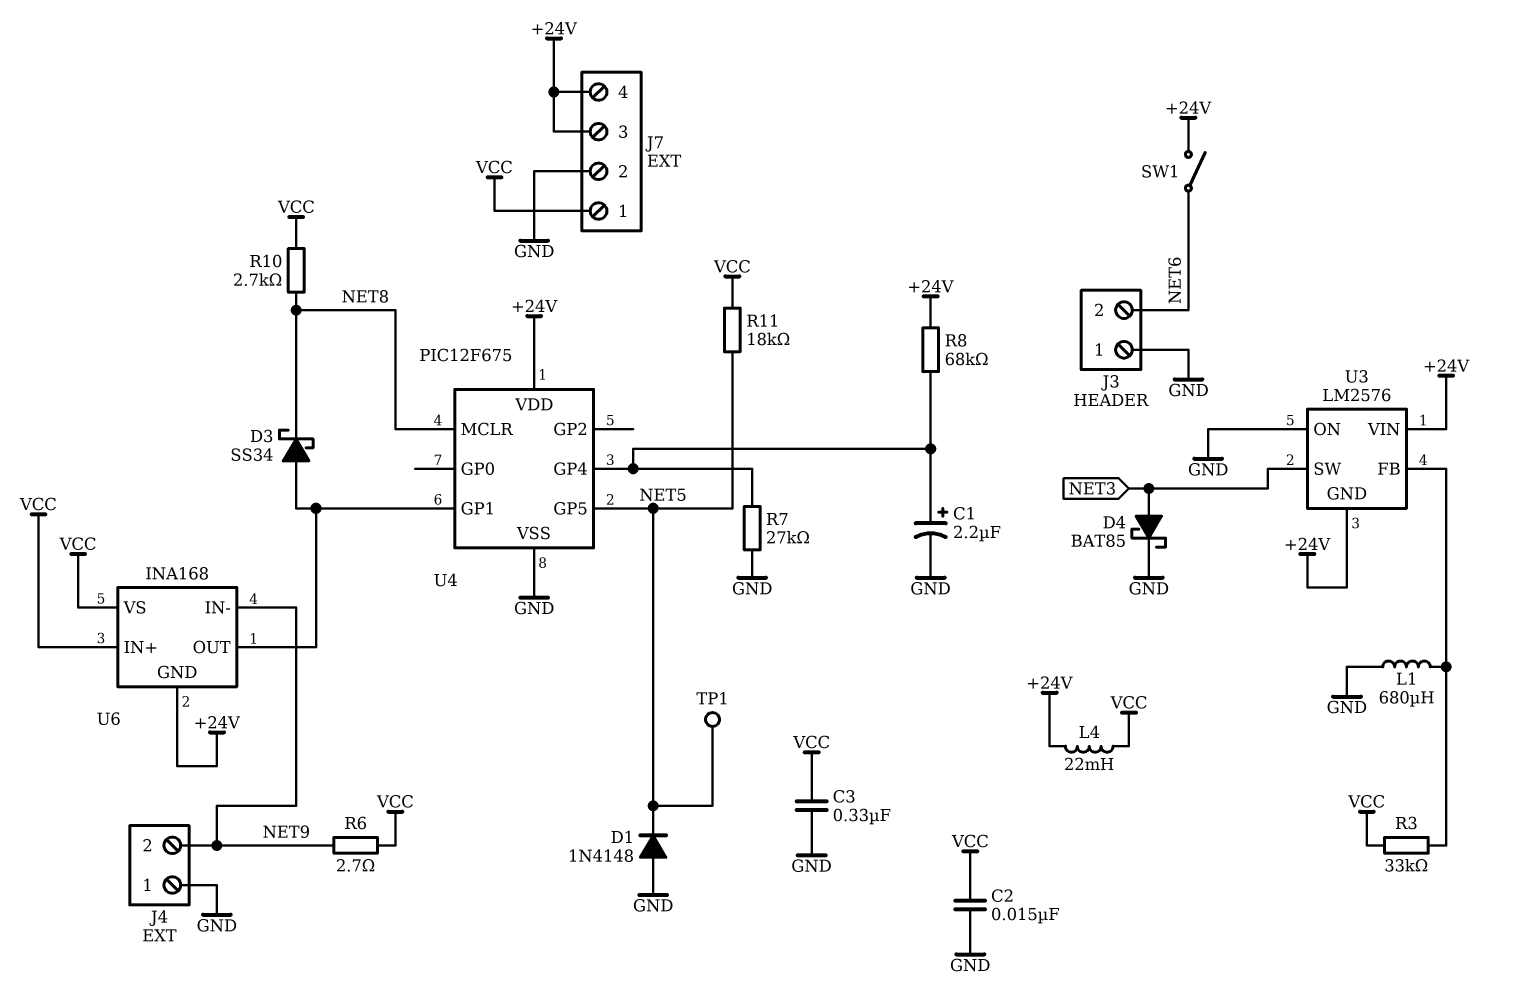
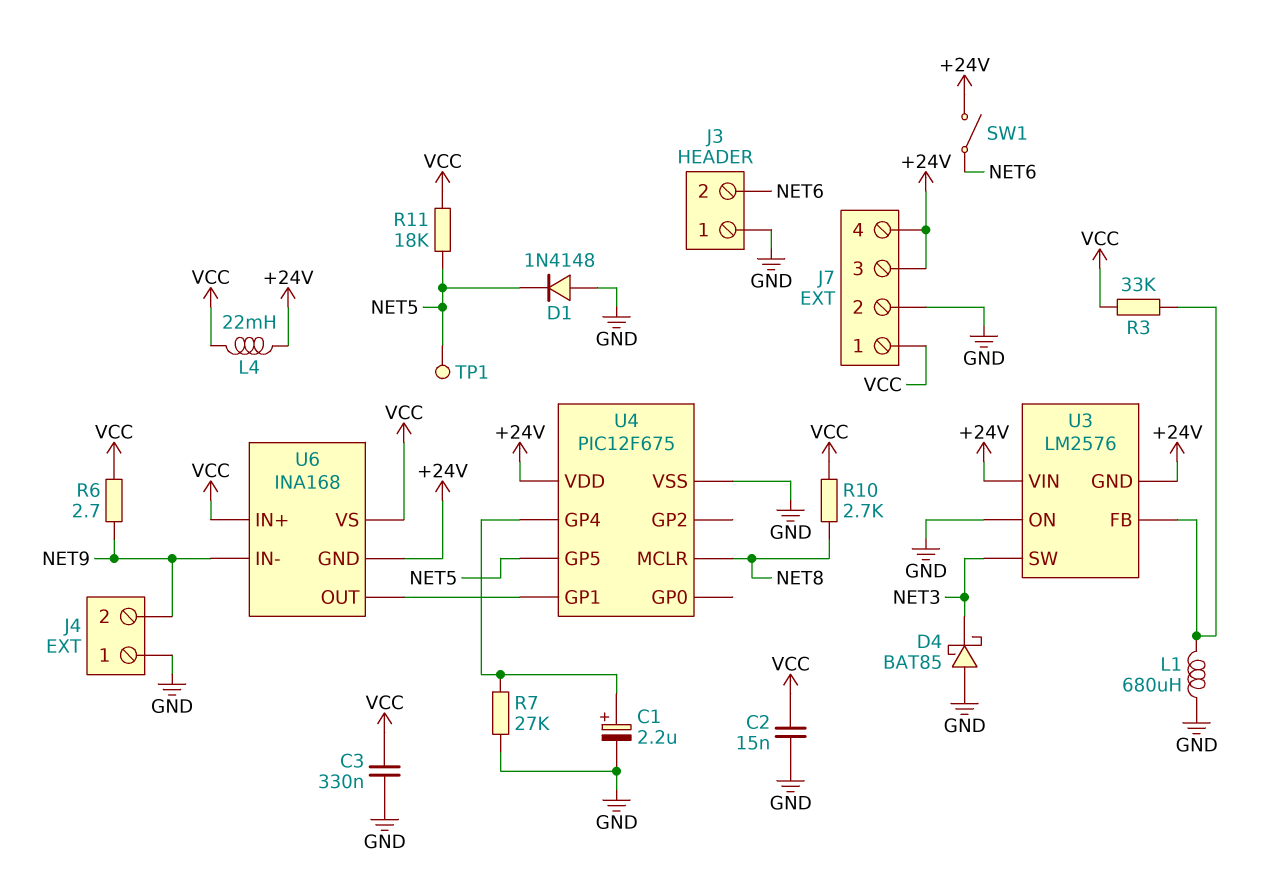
D3: schottky SS34 (A U4/GP1, K NET8) -> none
D4: schottky BAT85 (A NET3, K GND) -> schottky BAT85 (A GND, K NET3)
R8: 68k (+24V, U4/GP4) -> none

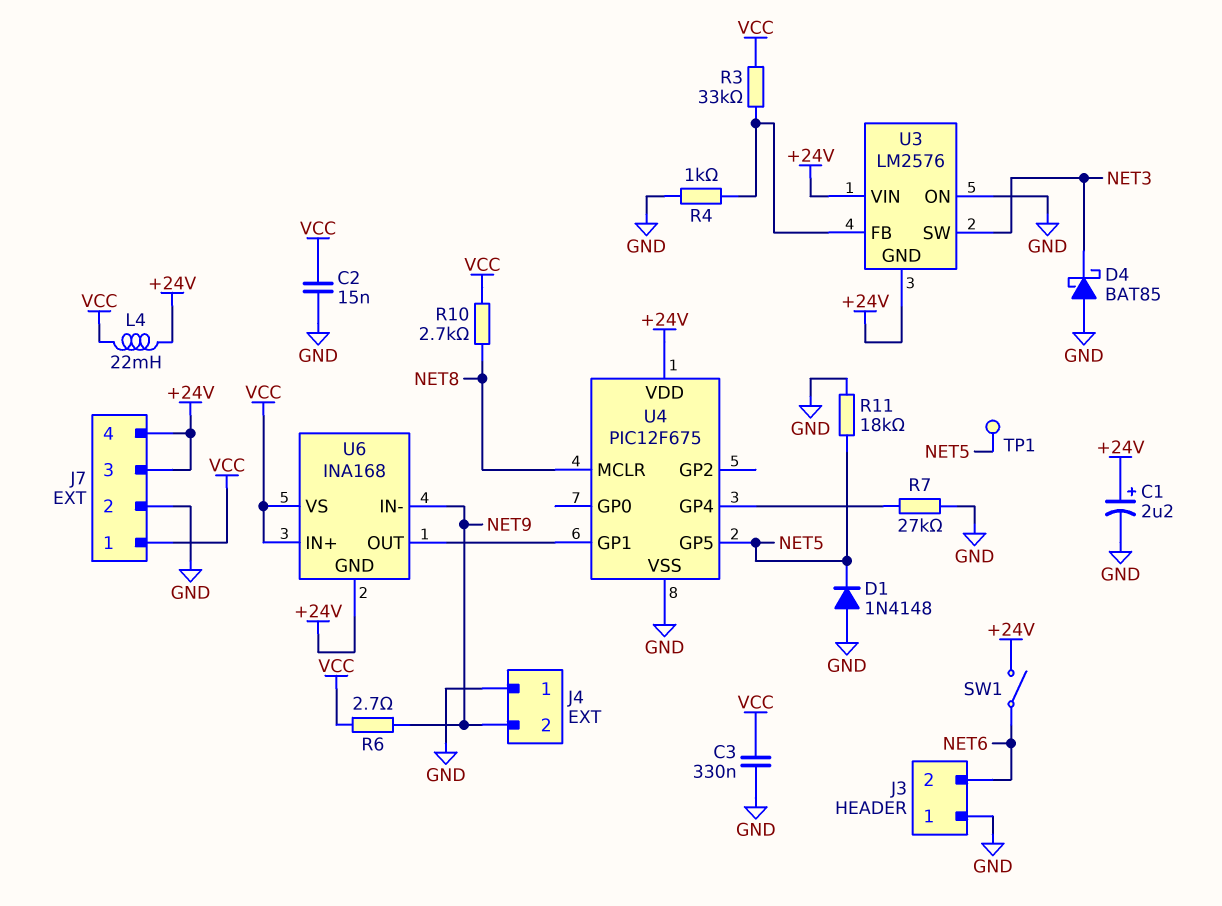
C1: 2.2uF (plus U4/GP4, minus GND) -> 2.2uF (plus +24V, minus GND)
L1: 680uH (GND, U3/FB) -> none
R4: none -> 1k (GND, U3/FB)
R11: 18k (NET5, VCC) -> 18k (GND, NET5)

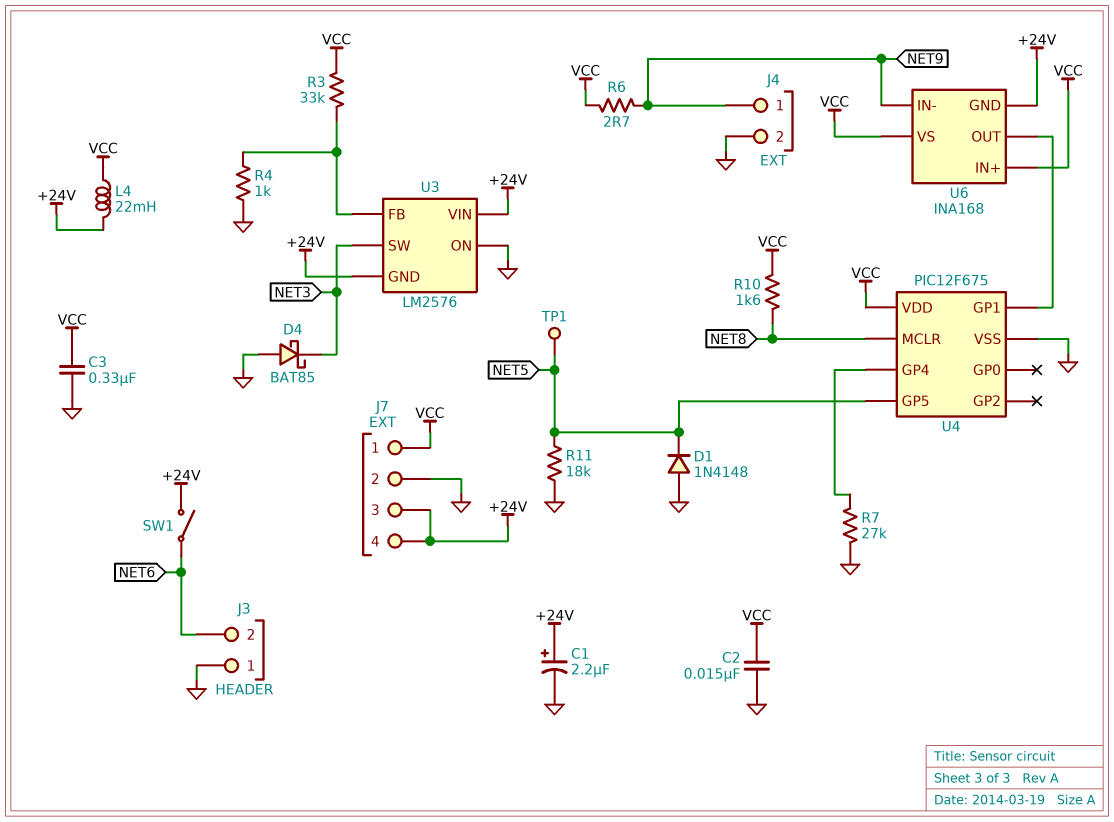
J4 pin 1: GND -> NET9
J4 pin 2: NET9 -> GND
R10: 2.7k (NET8, VCC) -> 1.6k (NET8, VCC)
U4 pin VDD: +24V -> VCC

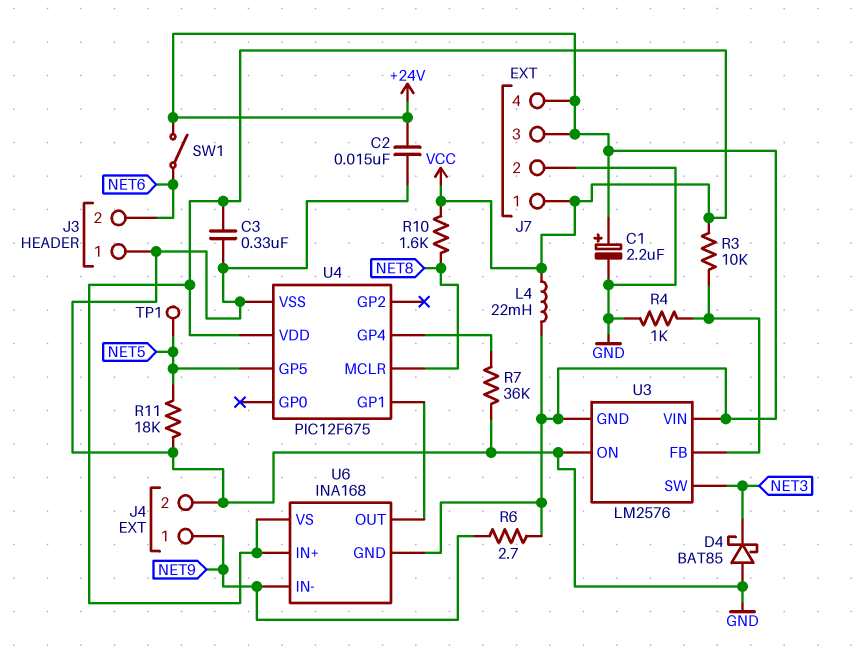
C2: 15nF (GND, VCC) -> 15nF (+24V, GND)
D1: diode 1N4148 (A GND, K NET5) -> none
R3: 33k (U3/FB, VCC) -> 10k (U3/FB, VCC)
R6: 2.7 (NET9, VCC) -> 2.7 (+24V, NET9)
R7: 27k (GND, U4/GP4) -> 36k (GND, U4/GP4)

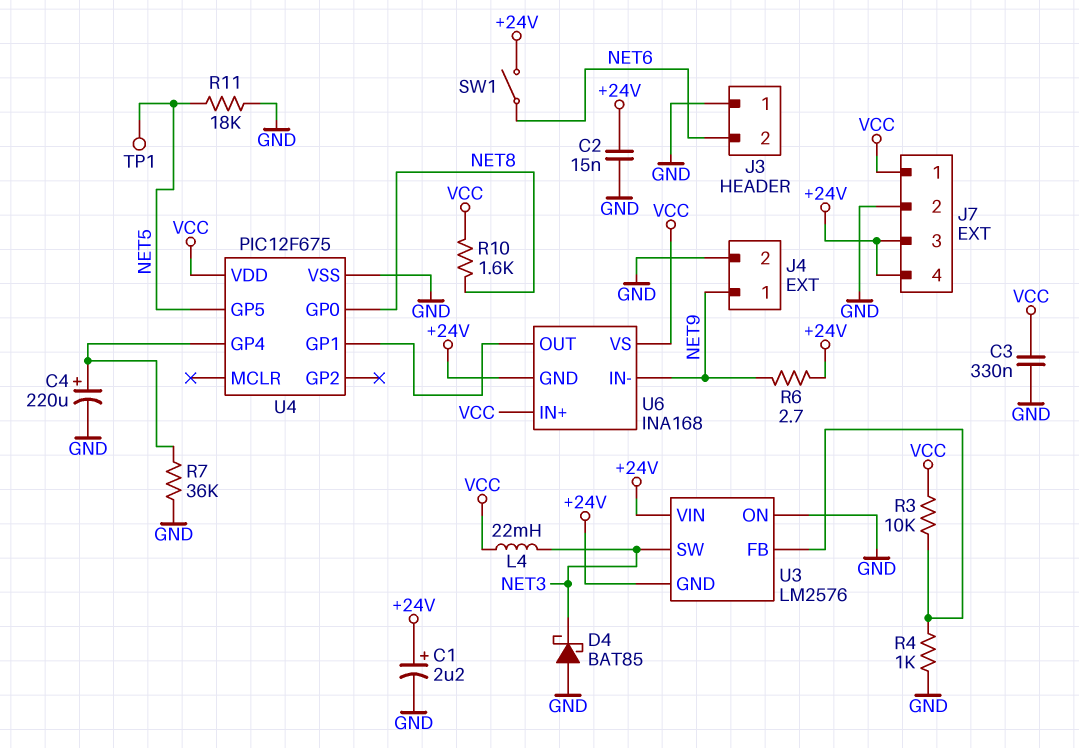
C4: none -> 220uF (plus U4/GP4, minus GND)
L4: 22mH (+24V, VCC) -> 22mH (NET3, VCC)
U4 pin GP0: none -> NET8
U4 pin MCLR: NET8 -> none

